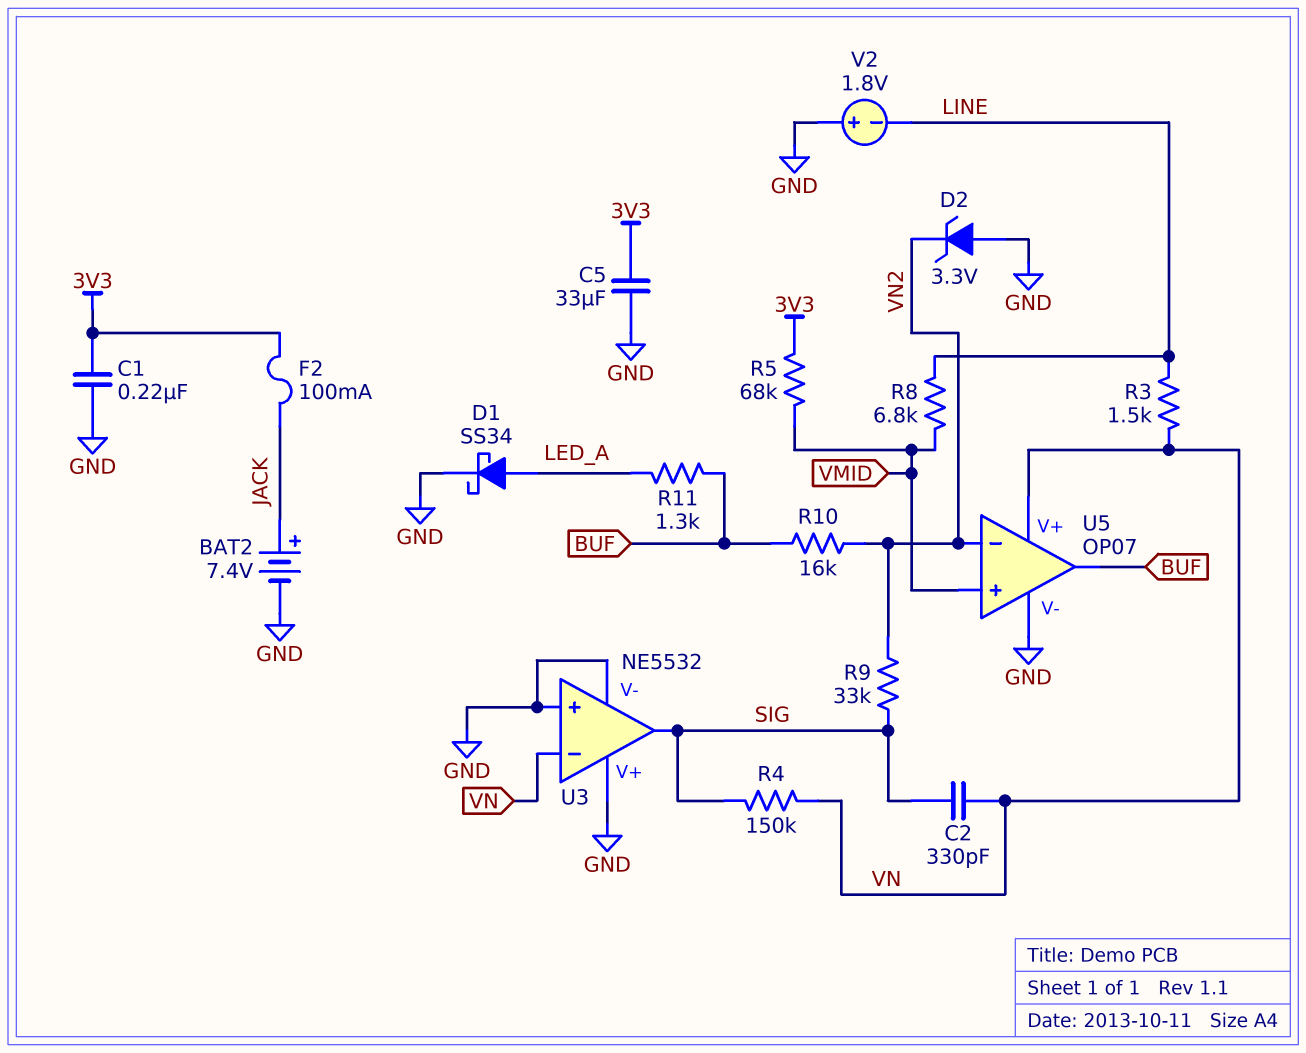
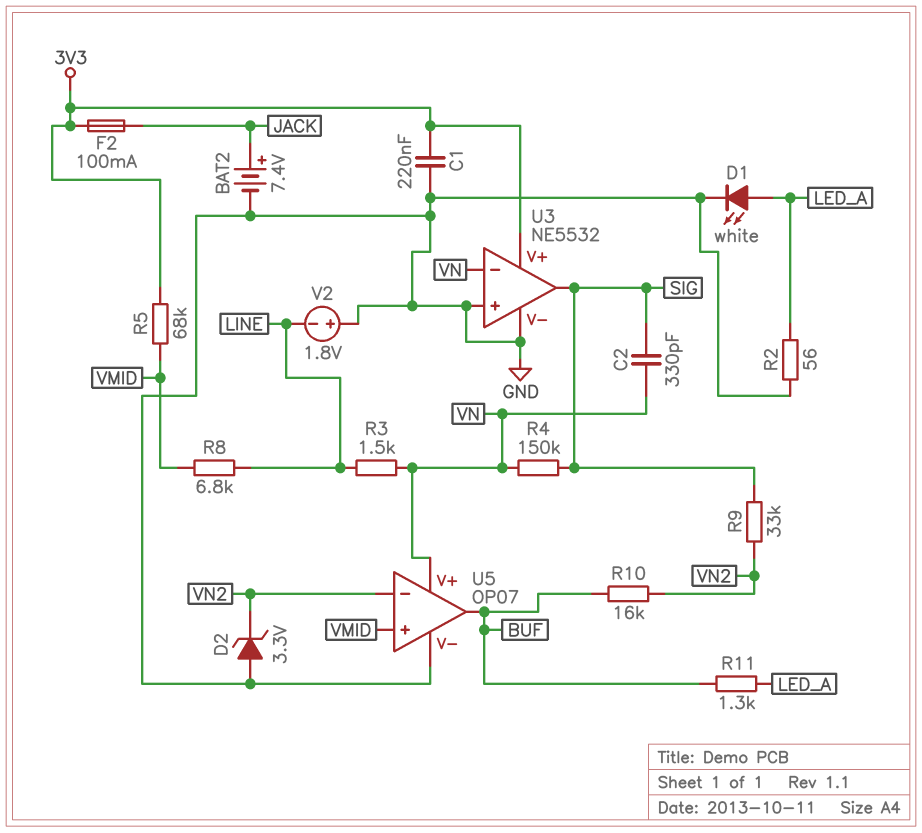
C5: 33uF (3V3, GND) -> none
D1: schottky SS34 (A LED_A, K GND) -> LED white (A LED_A, K GND)
R2: none -> 56 (GND, LED_A)
U3 pin V+: GND -> 3V3

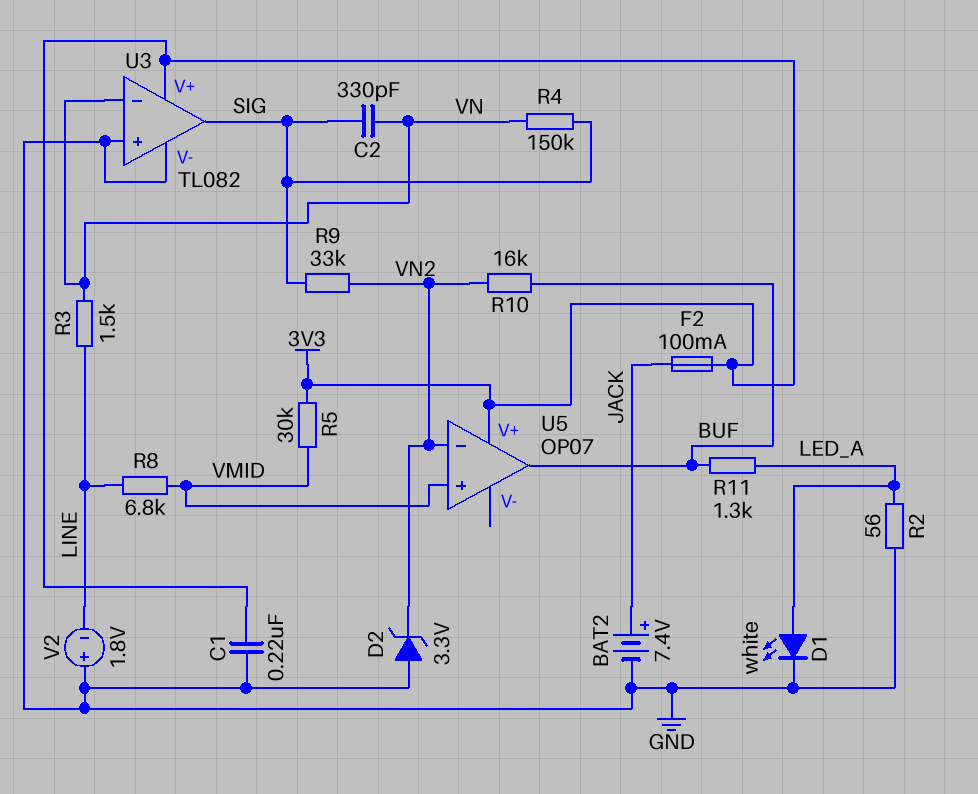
R5: 68k (3V3, VMID) -> 30k (3V3, VMID)
U3: NE5532 -> TL082
U5 pin V+: VN -> 3V3
U5 pin V-: GND -> none

